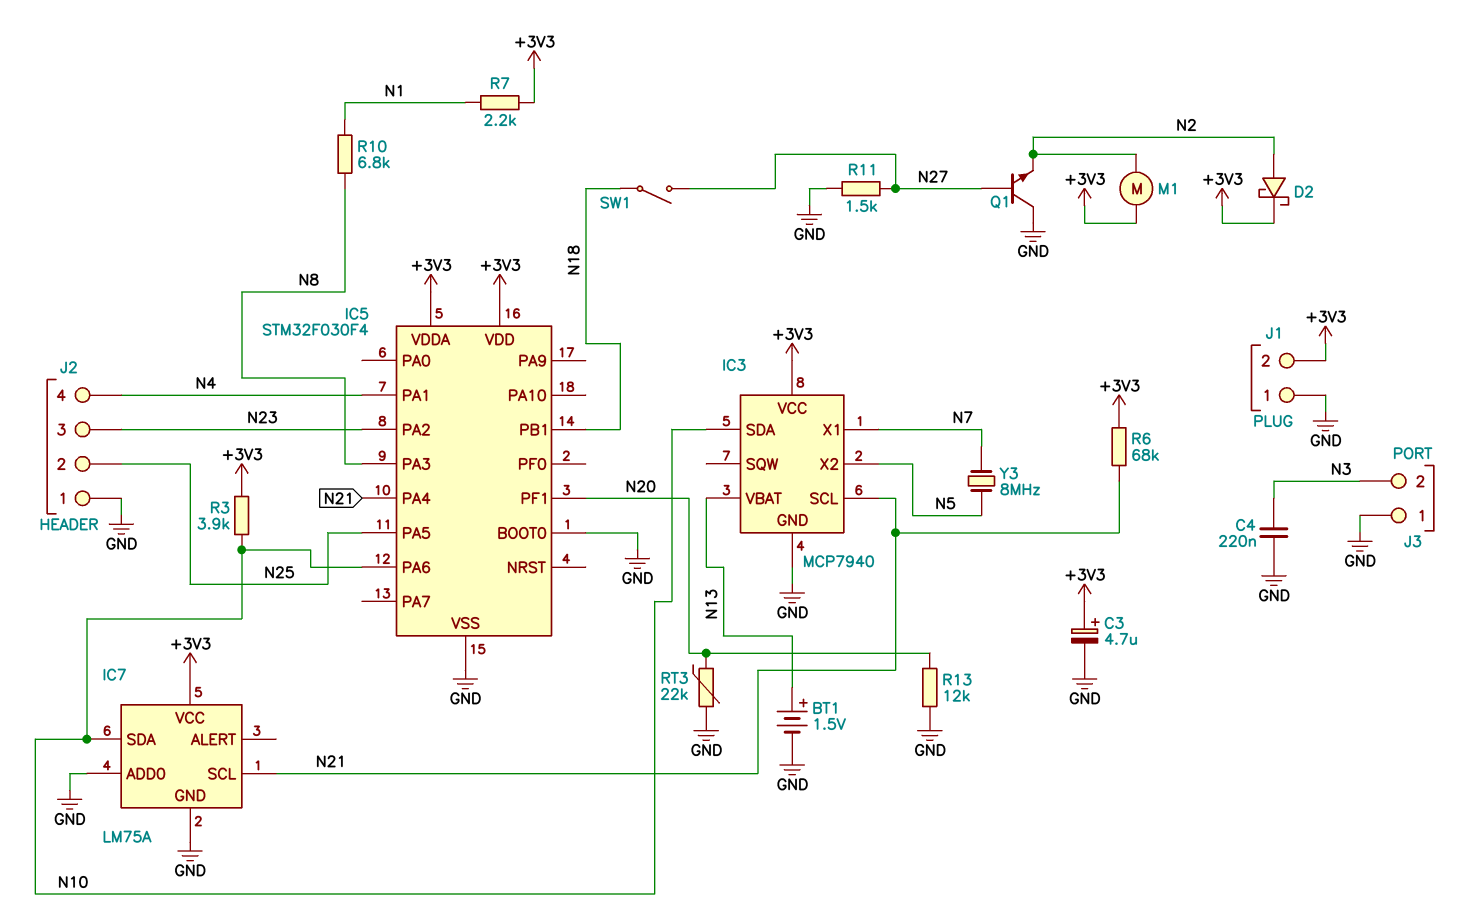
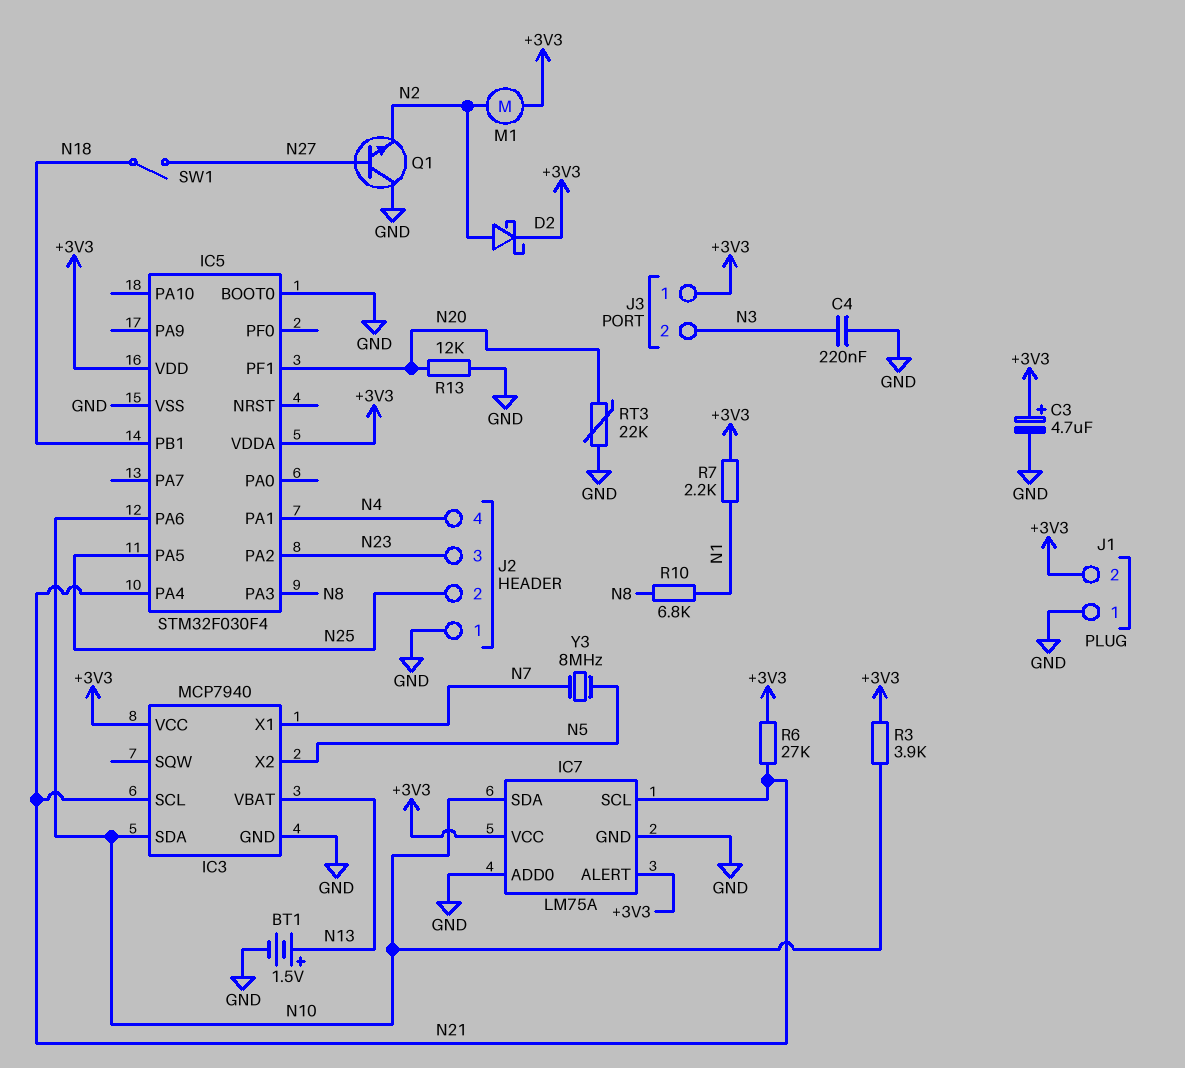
IC7 pin ALERT: none -> +3V3
J3 pin 1: GND -> +3V3
R6: 68k (+3V3, N21) -> 27k (+3V3, N21)
R11: 1.5k (GND, N27) -> none

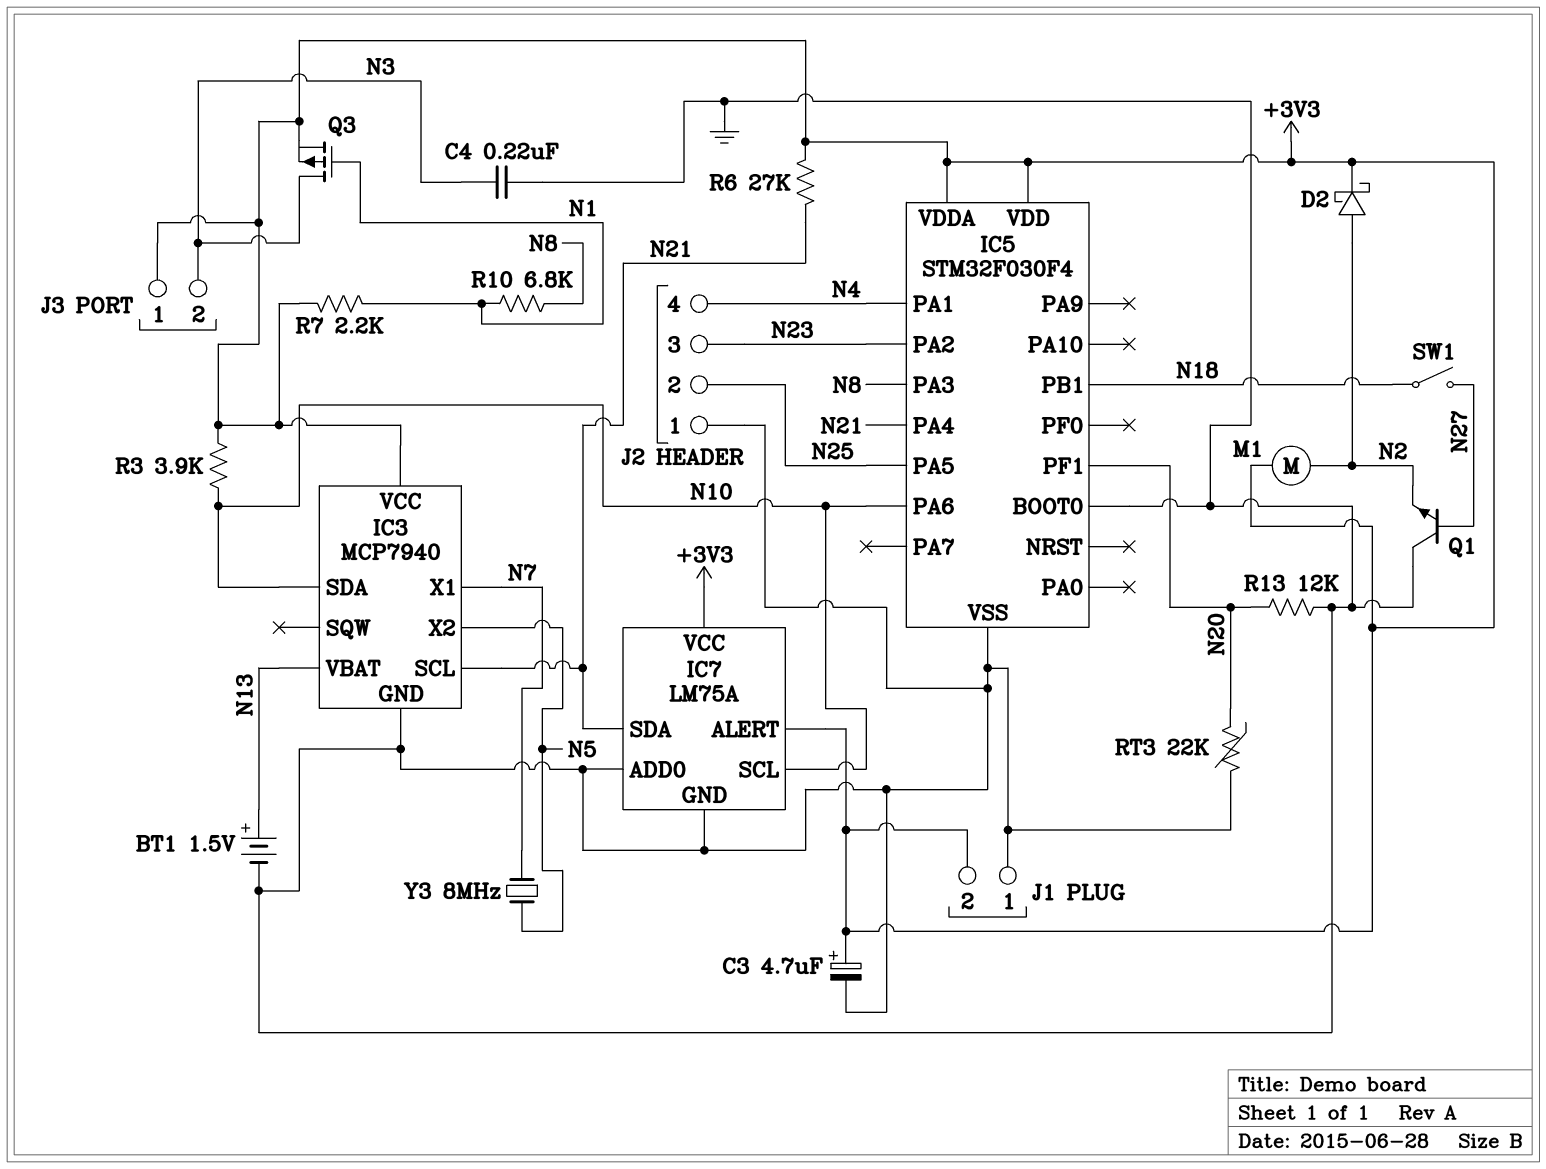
IC7 pin SCL: N21 -> N10
IC7 pin SDA: N10 -> N21
Q3: none -> PMOS (G N1, D N3, S +3V3)

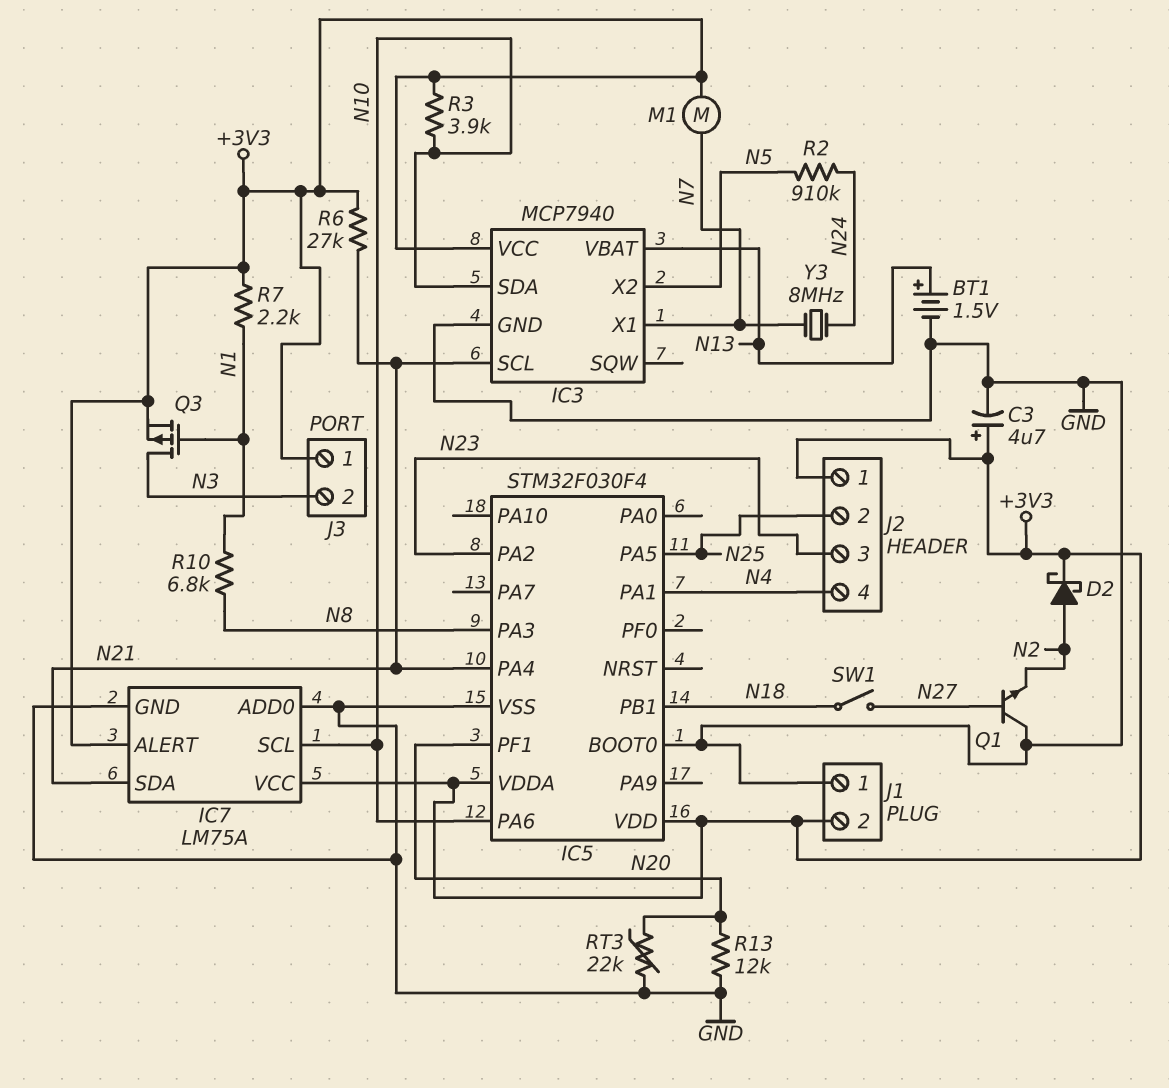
C4: 220nF (GND, N3) -> none
J2 pin 1: GND -> +3V3
M1: motor (+3V3, N2) -> motor (+3V3, N7)
R2: none -> 910k (N5, N24)
Y3: 8MHz (N5, N7) -> 8MHz (N7, N24)

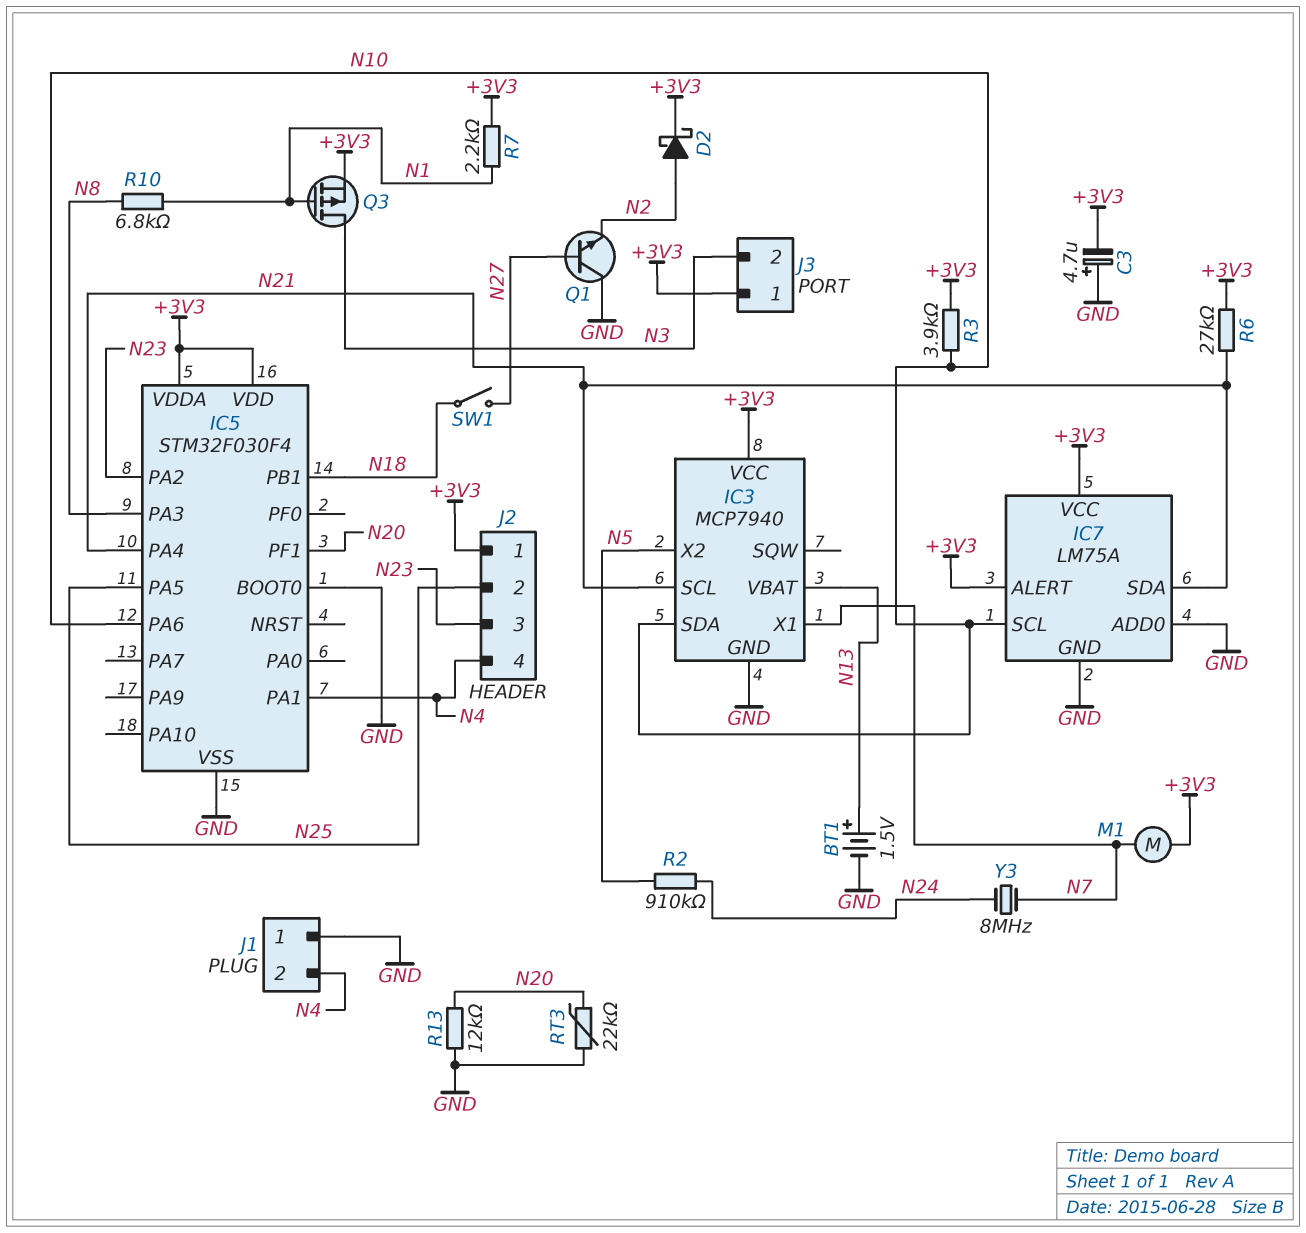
C3: 4.7uF (plus +3V3, minus GND) -> 4.7uF (plus GND, minus +3V3)
J1 pin 2: +3V3 -> N4

